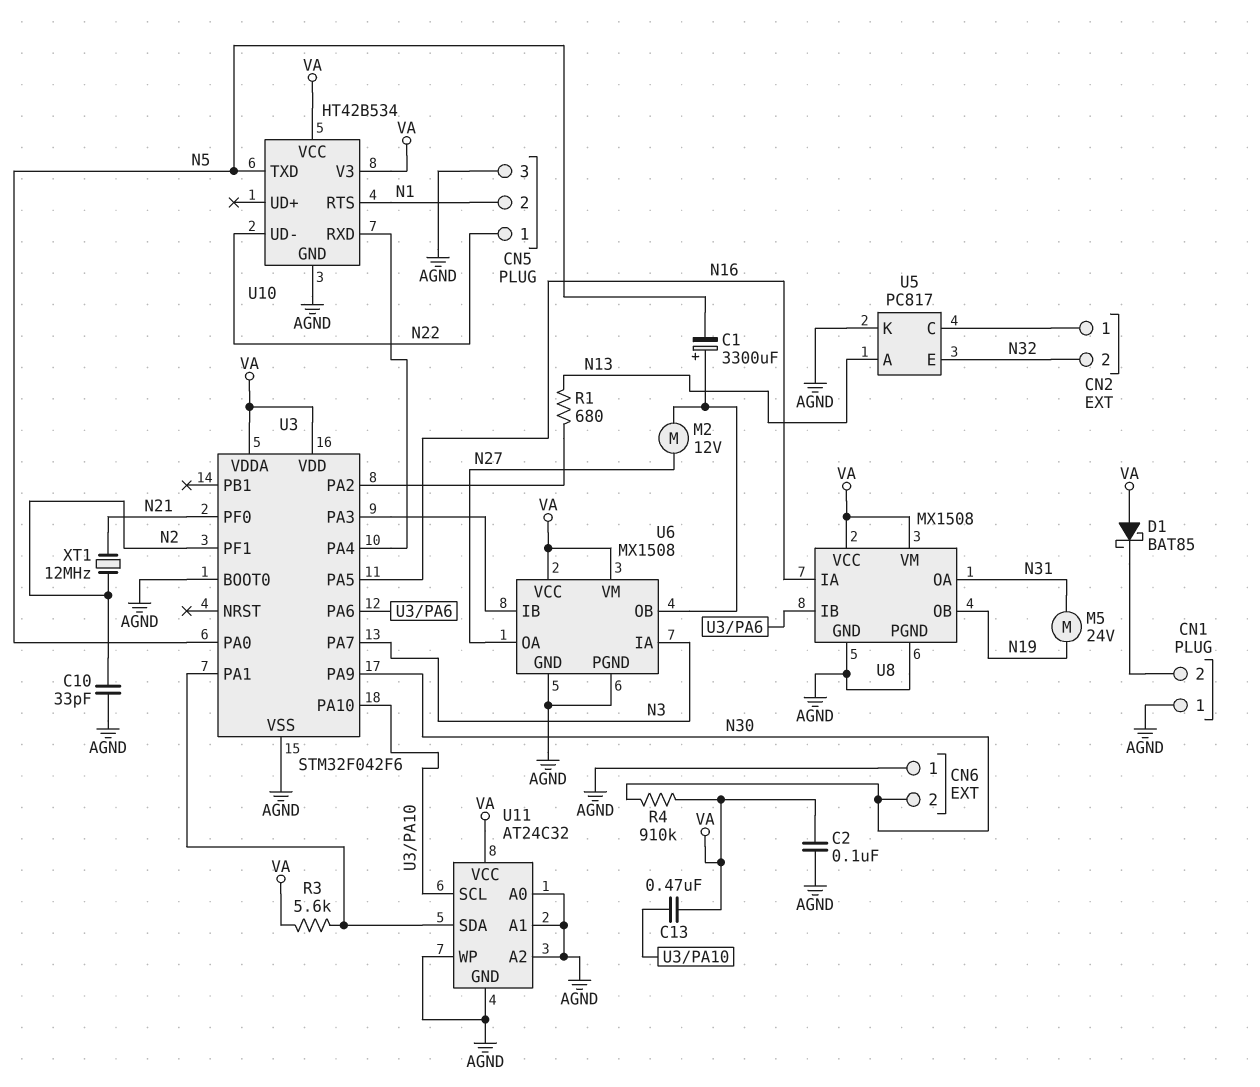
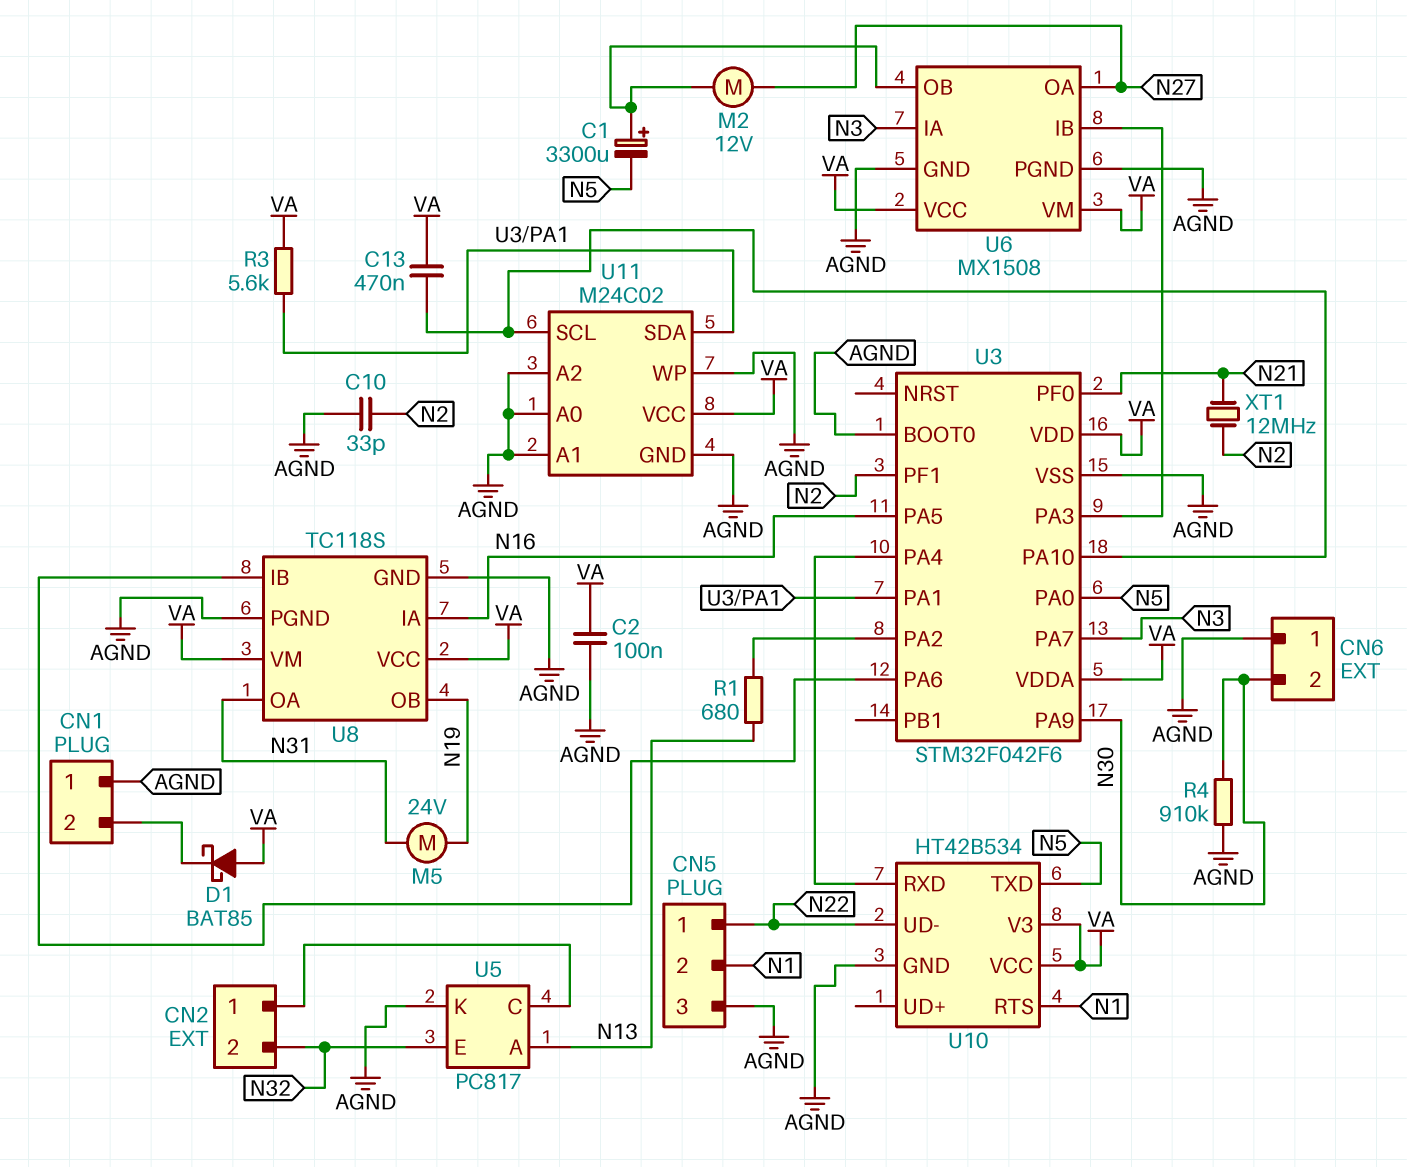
R4: 910k (N30, VA) -> 910k (AGND, N30)
U8: MX1508 -> TC118S
U11: AT24C32 -> M24C02

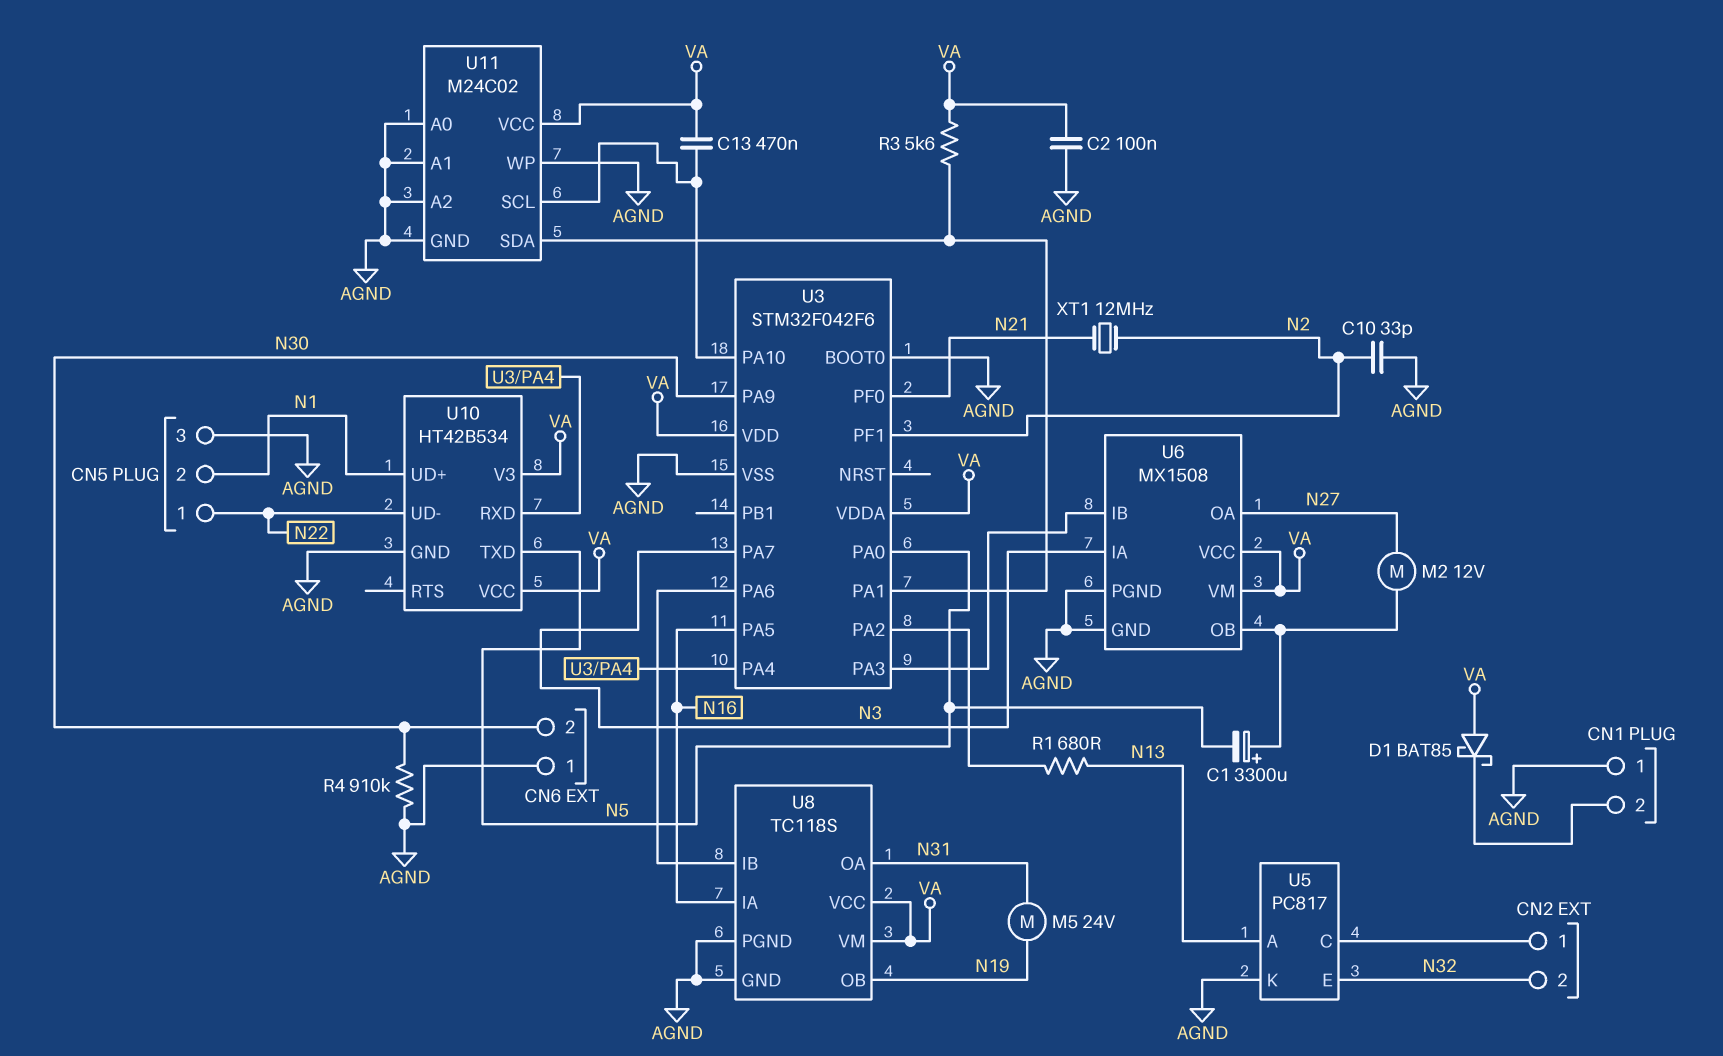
U10 pin RTS: N1 -> none
U10 pin UD+: none -> N1

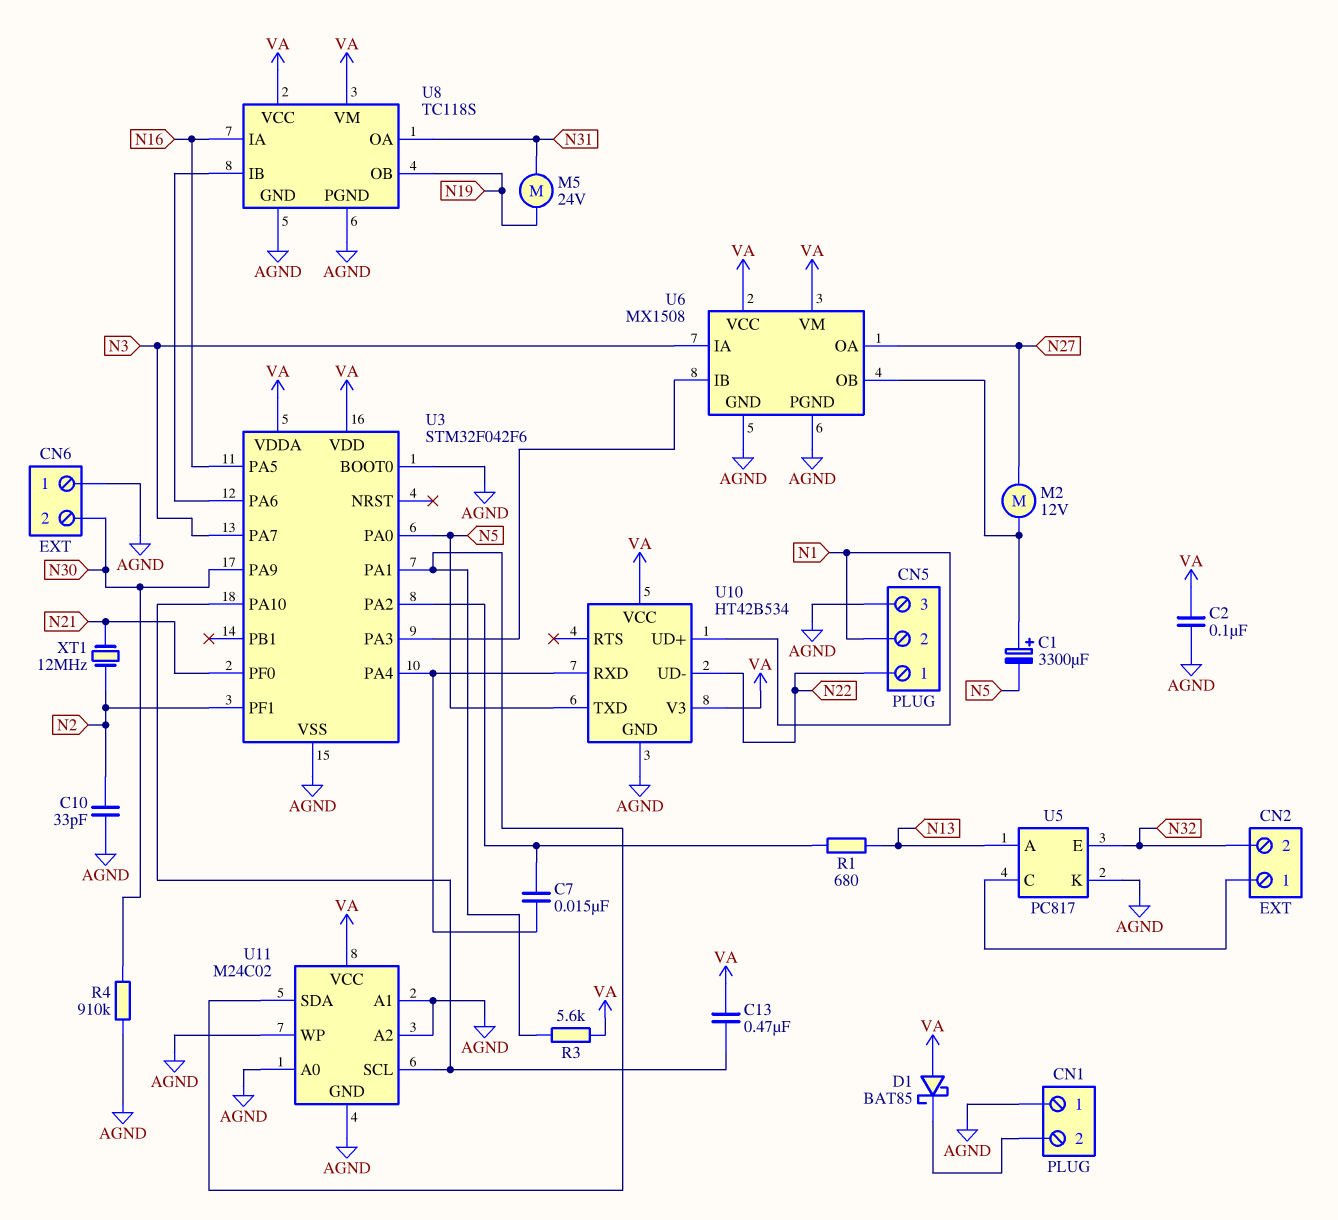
C7: none -> 15nF (U3/PA2, U3/PA4)

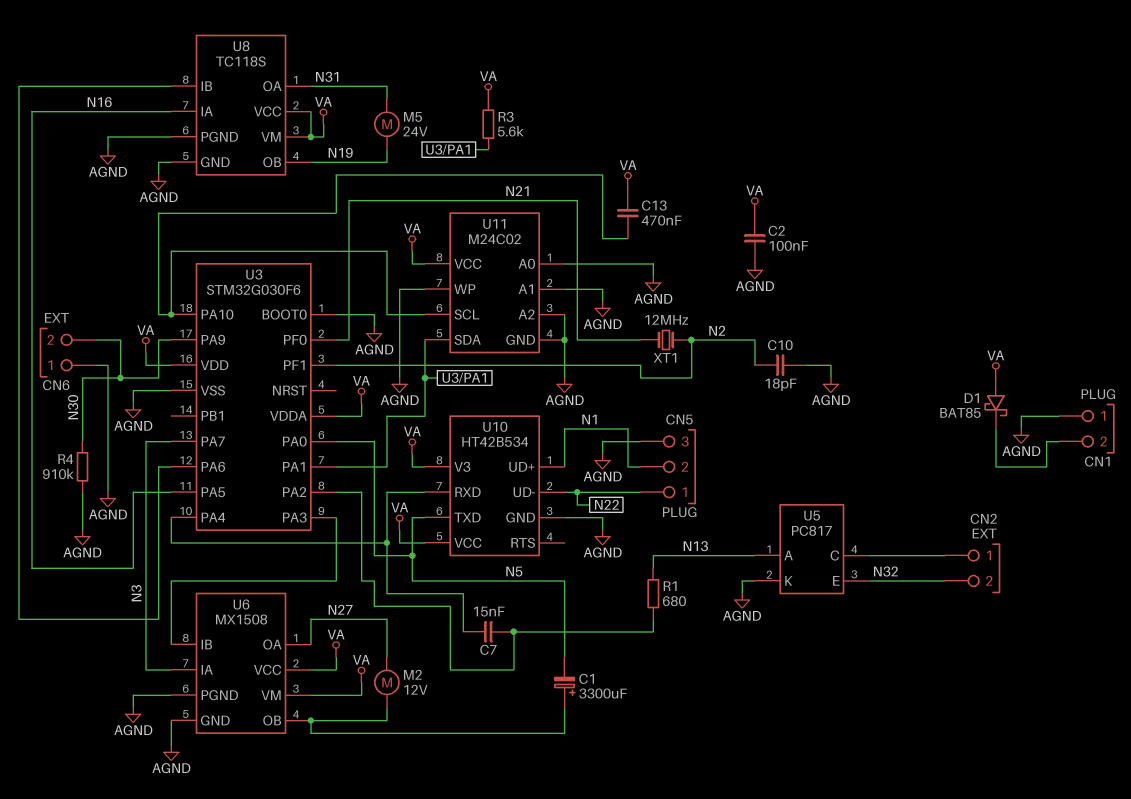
C10: 33pF (AGND, N2) -> 18pF (AGND, N2)
U3: STM32F042F6 -> STM32G030F6

